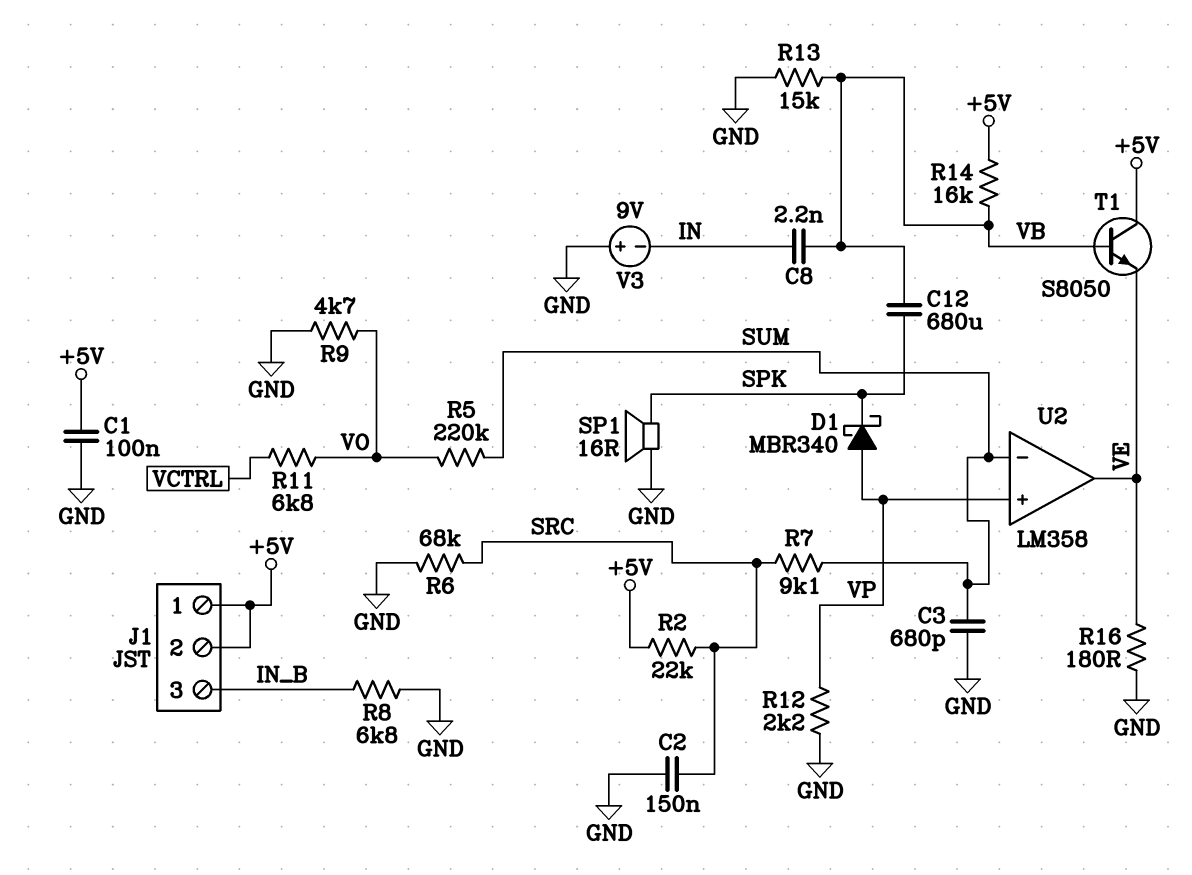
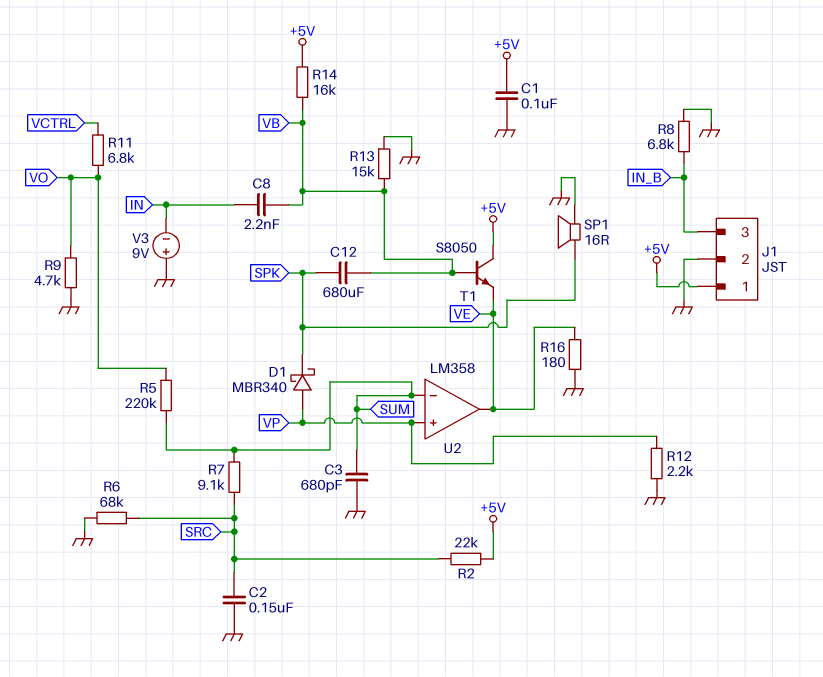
J1 pin 2: +5V -> GND

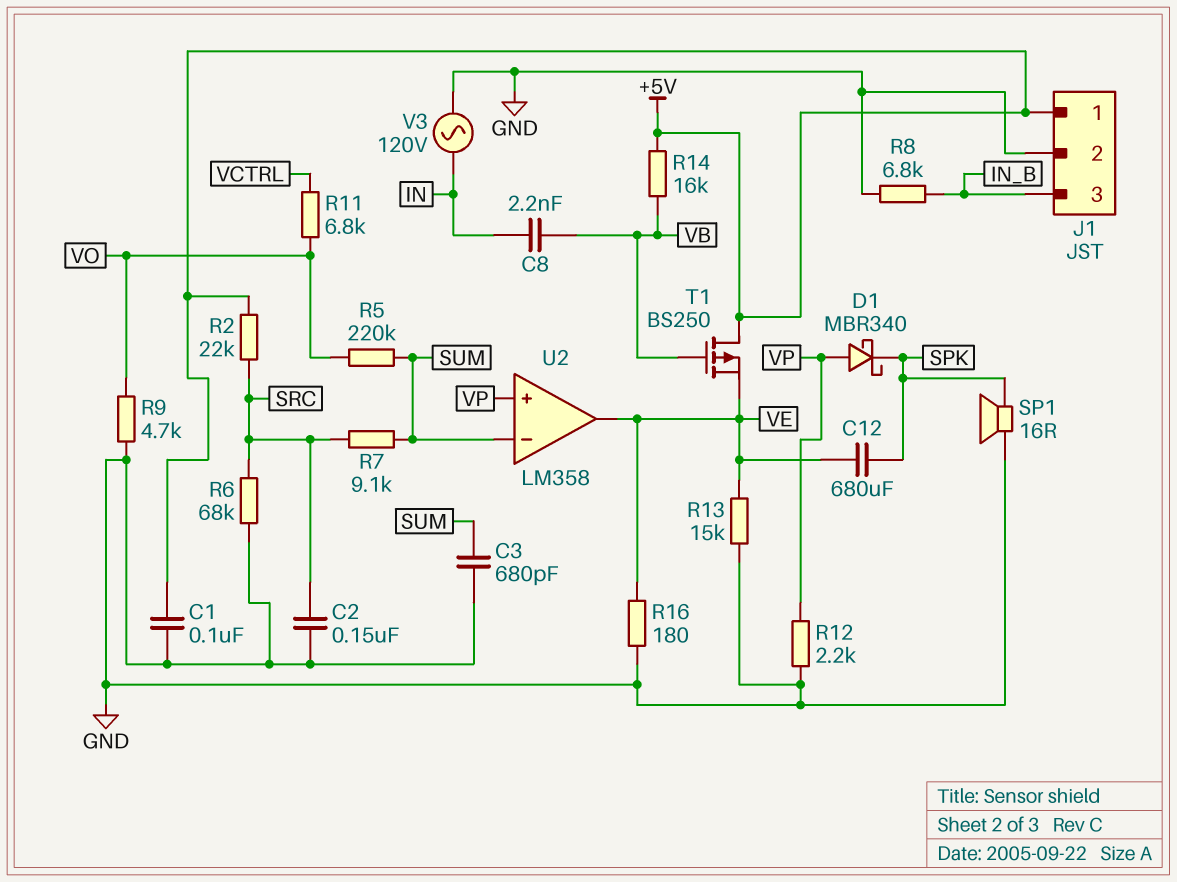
C12: 680uF (SPK, VB) -> 680uF (SPK, VE)
R13: 15k (GND, VB) -> 15k (GND, VE)
T1: NPN S8050 (B VB, C +5V, E VE) -> PMOS BS250 (G VB, D +5V, S VE)
V3: 9V (plus GND, minus IN) -> AC 120V (GND, IN)

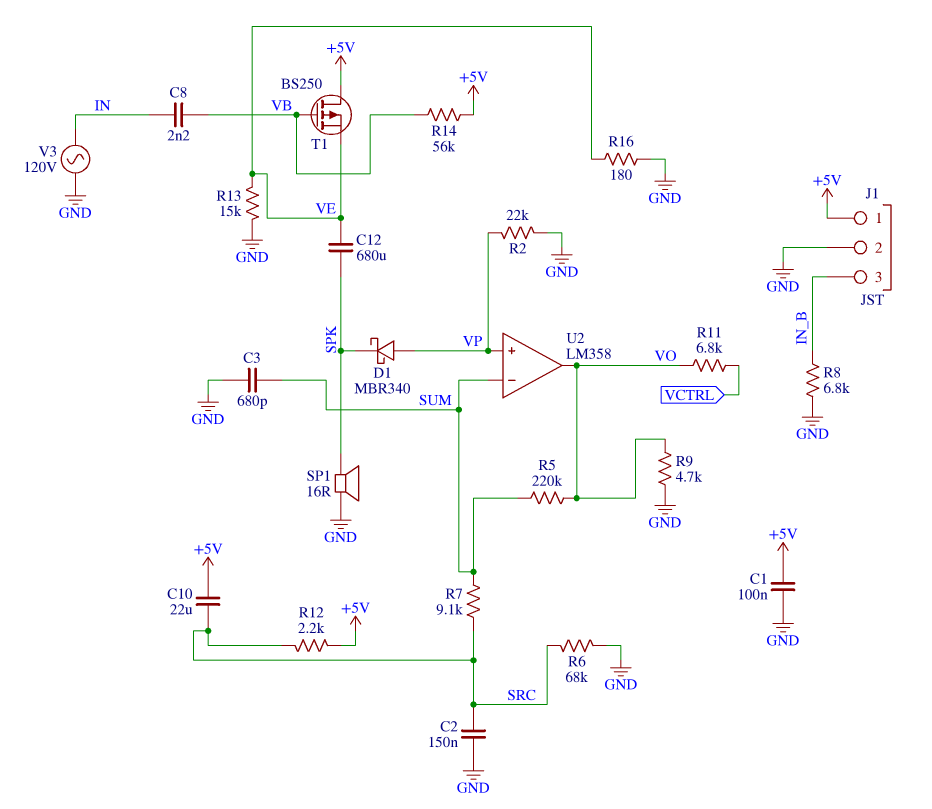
C10: none -> 22uF (+5V, SRC)
R2: 22k (+5V, SRC) -> 22k (GND, VP)
R12: 2.2k (GND, VP) -> 2.2k (+5V, SRC)
R14: 16k (+5V, VB) -> 56k (+5V, VB)
U2 pin out: VE -> VO

